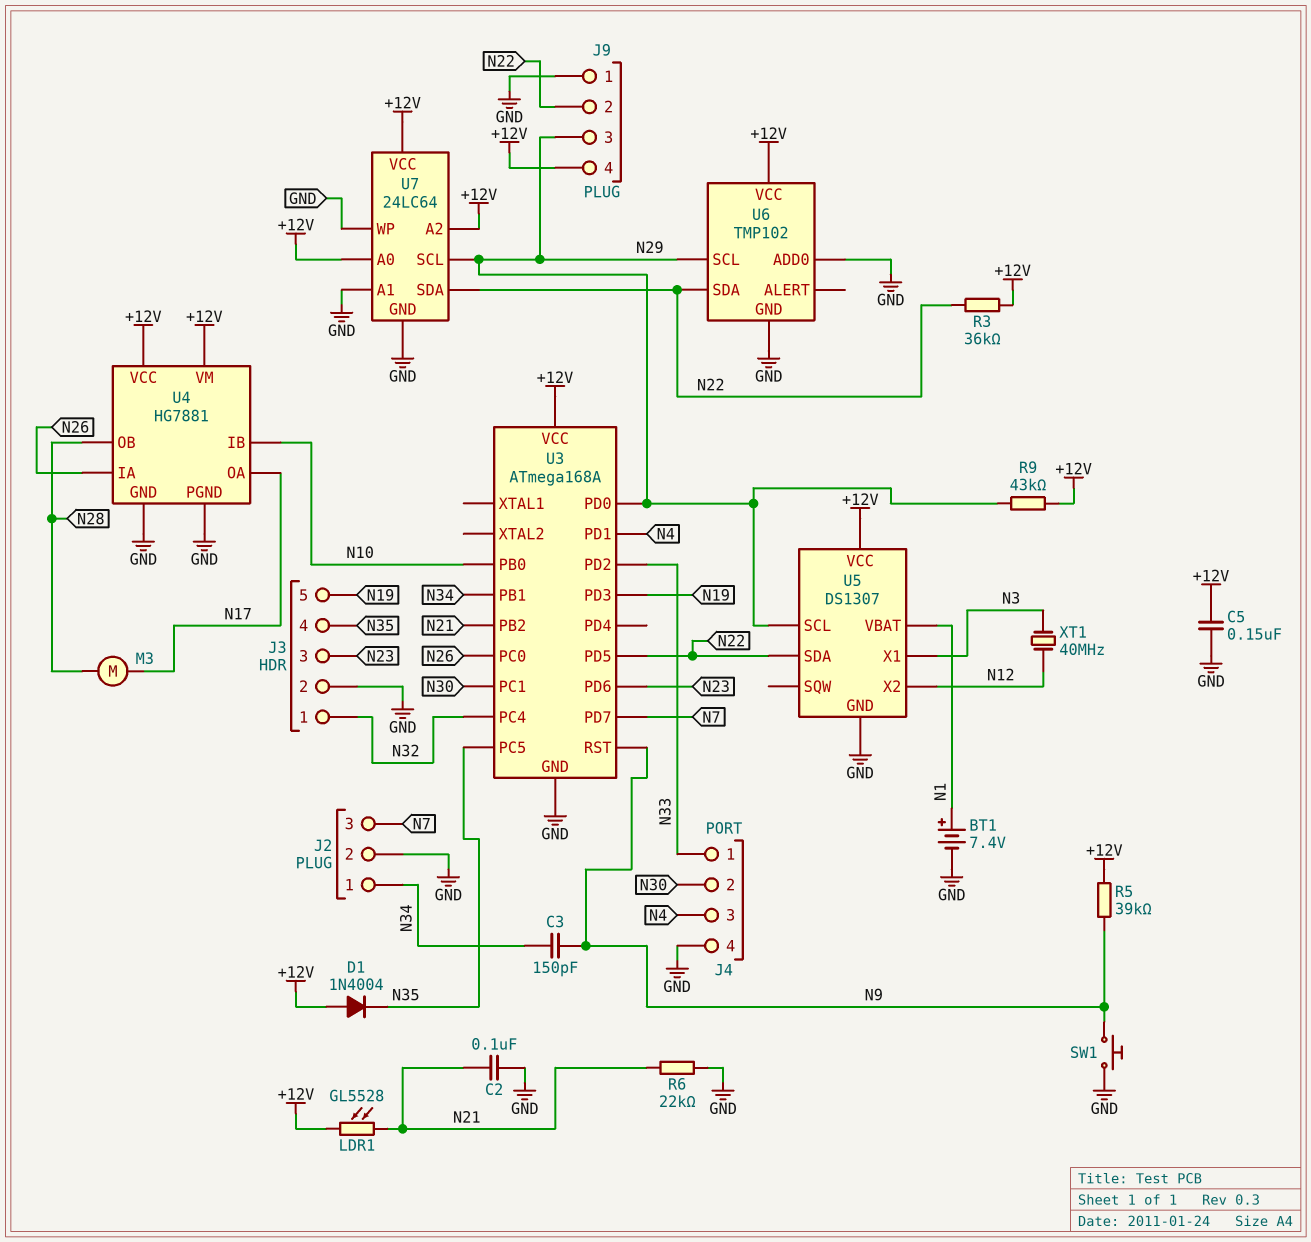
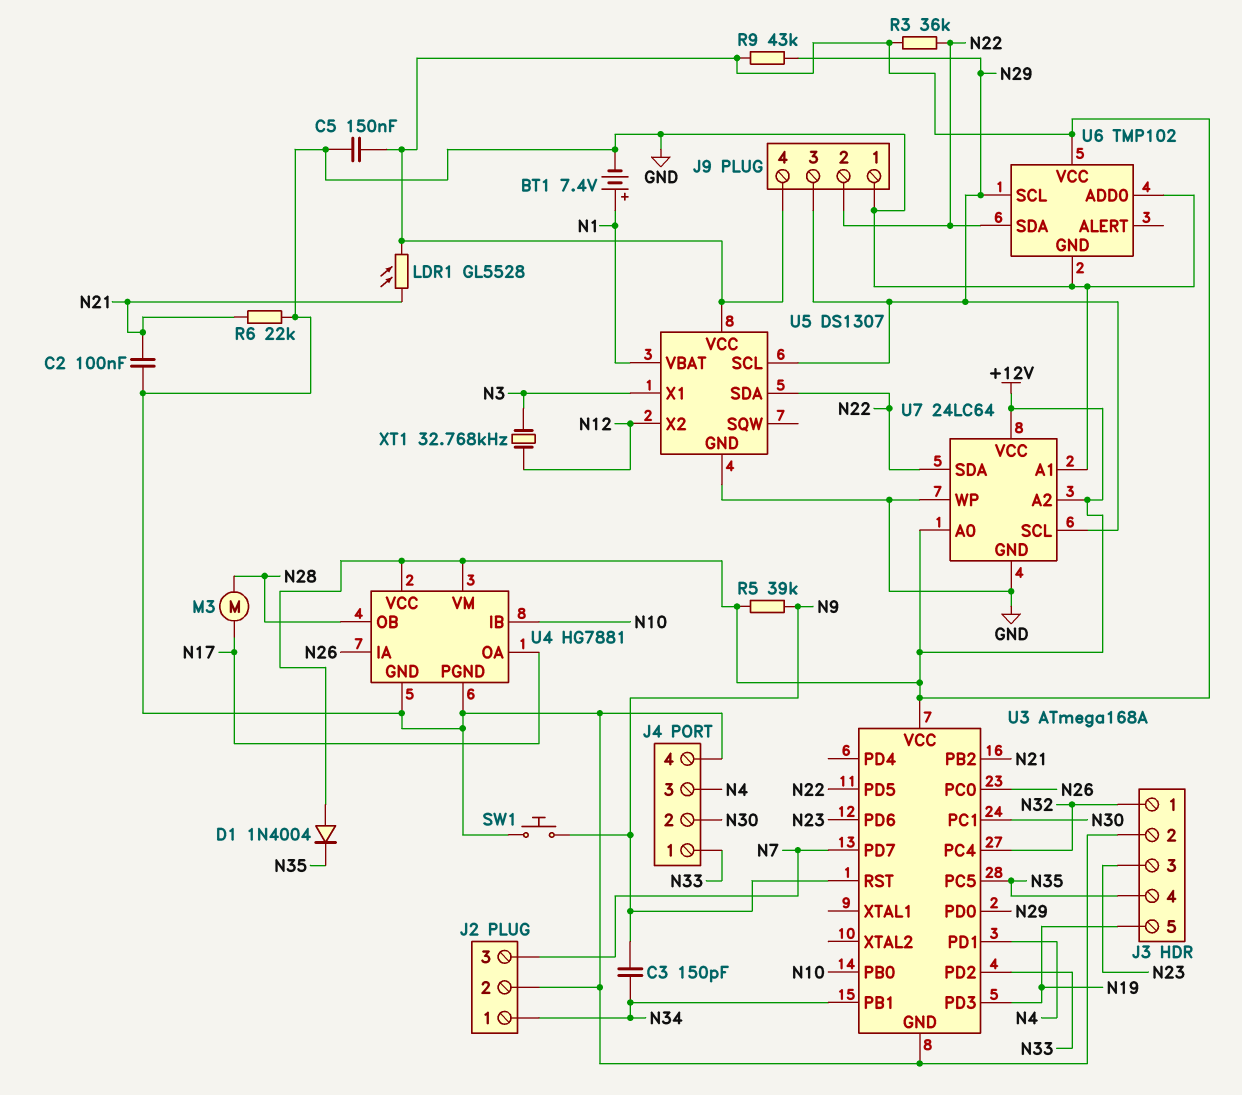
XT1: 40MHz (N3, N12) -> 32.768kHz (N3, N12)

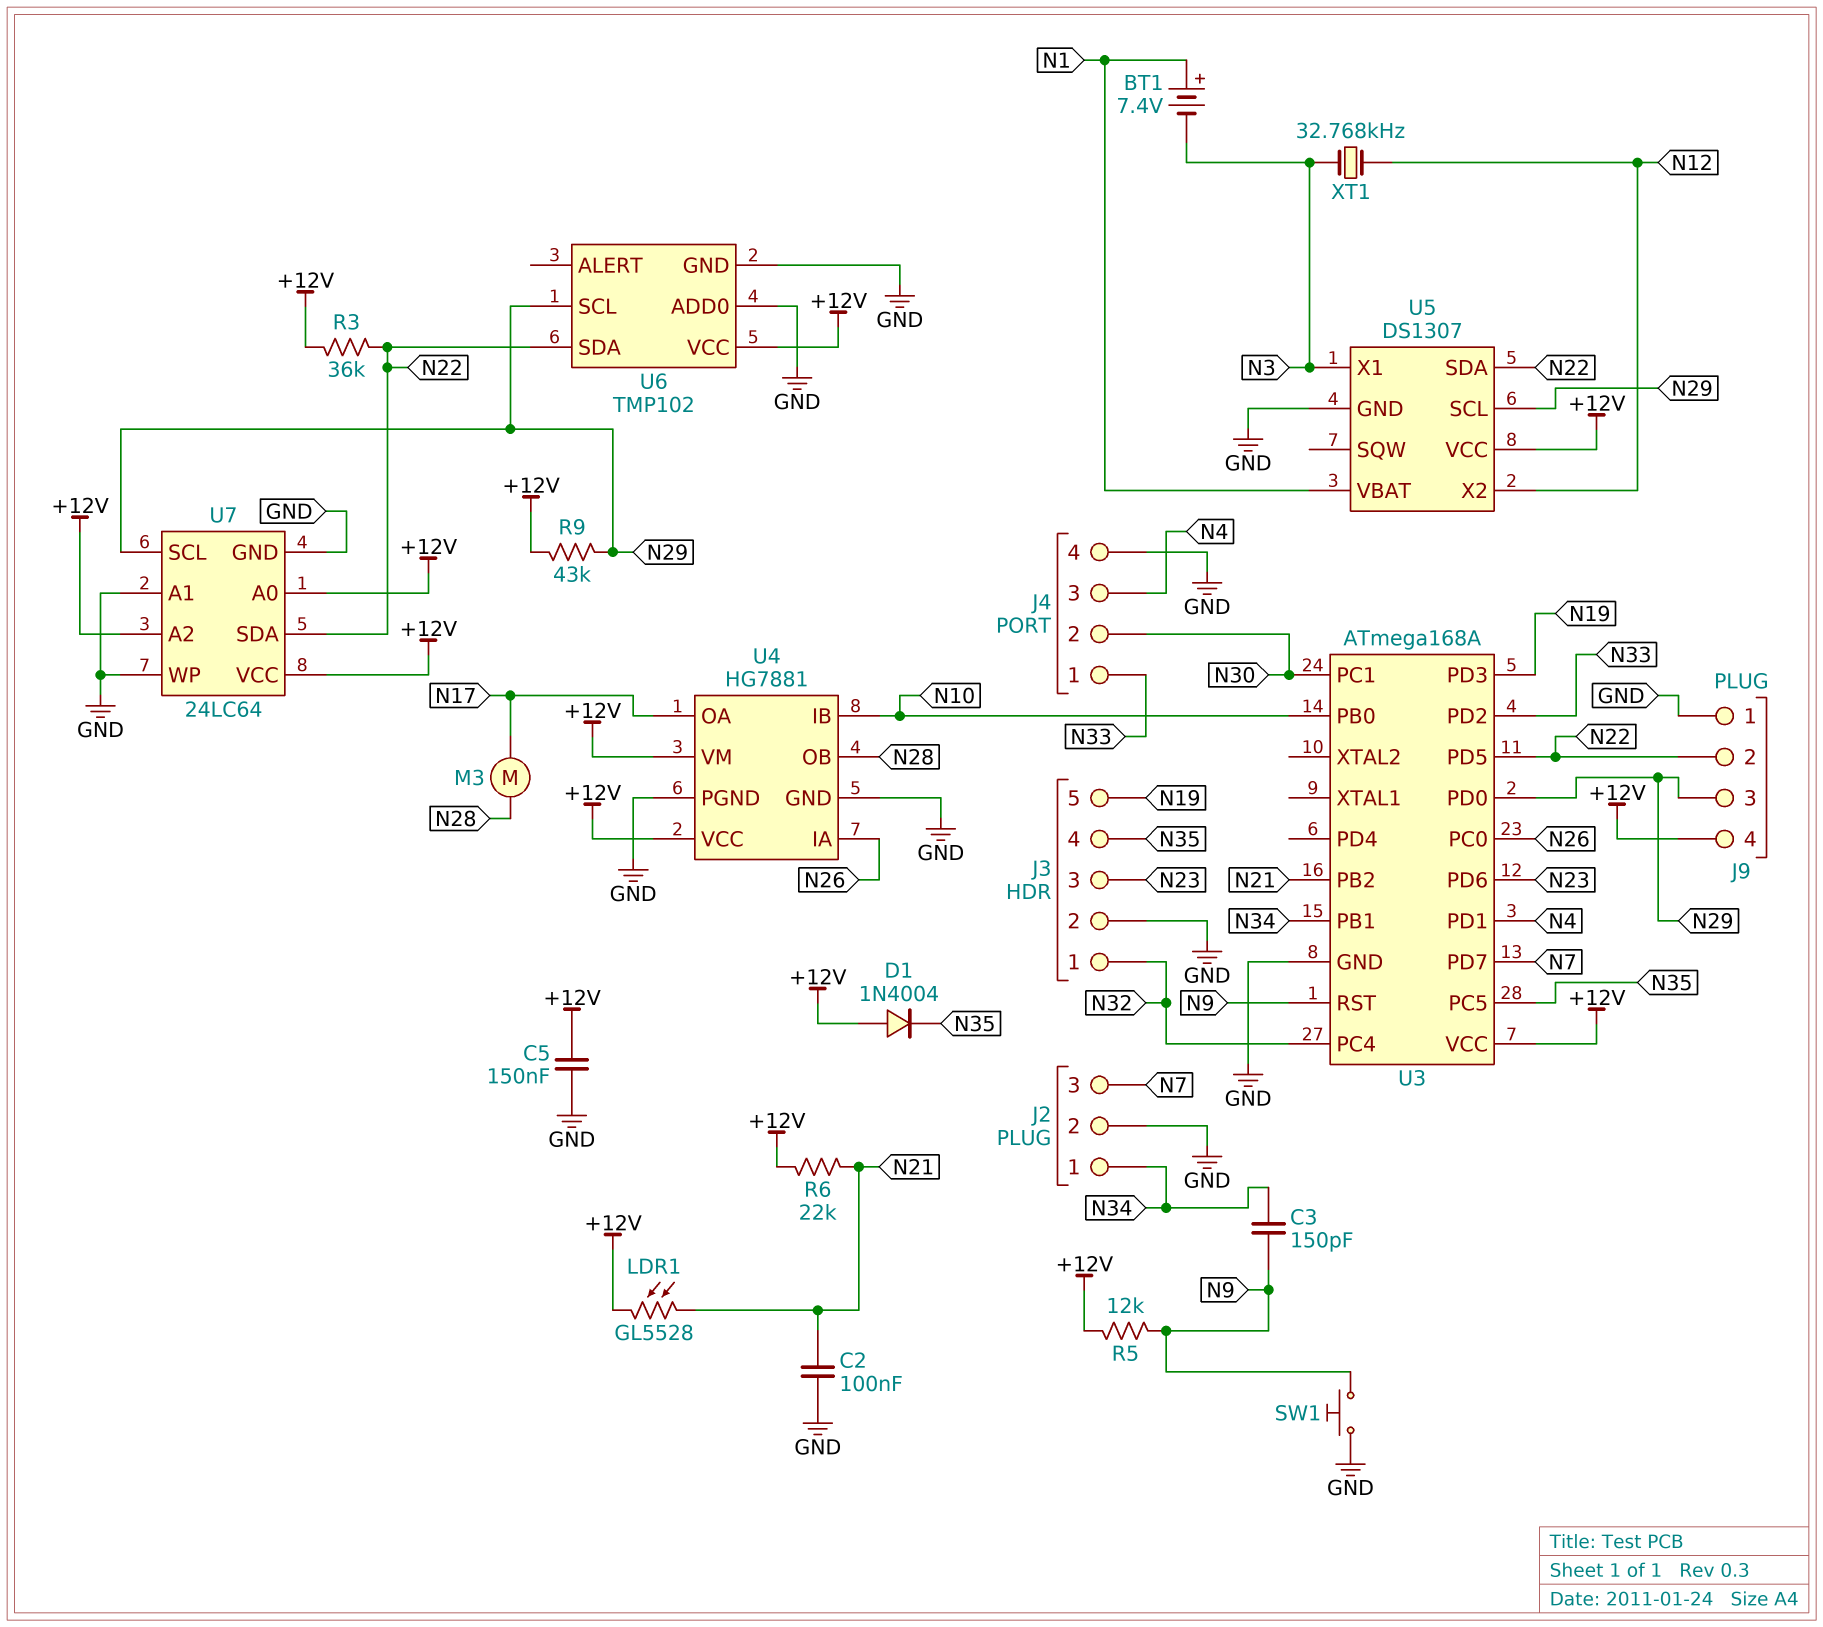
BT1: 7.4V (plus N1, minus GND) -> 7.4V (plus N1, minus N3)
R5: 39k (+12V, N9) -> 12k (+12V, N9)
R6: 22k (GND, N21) -> 22k (+12V, N21)

